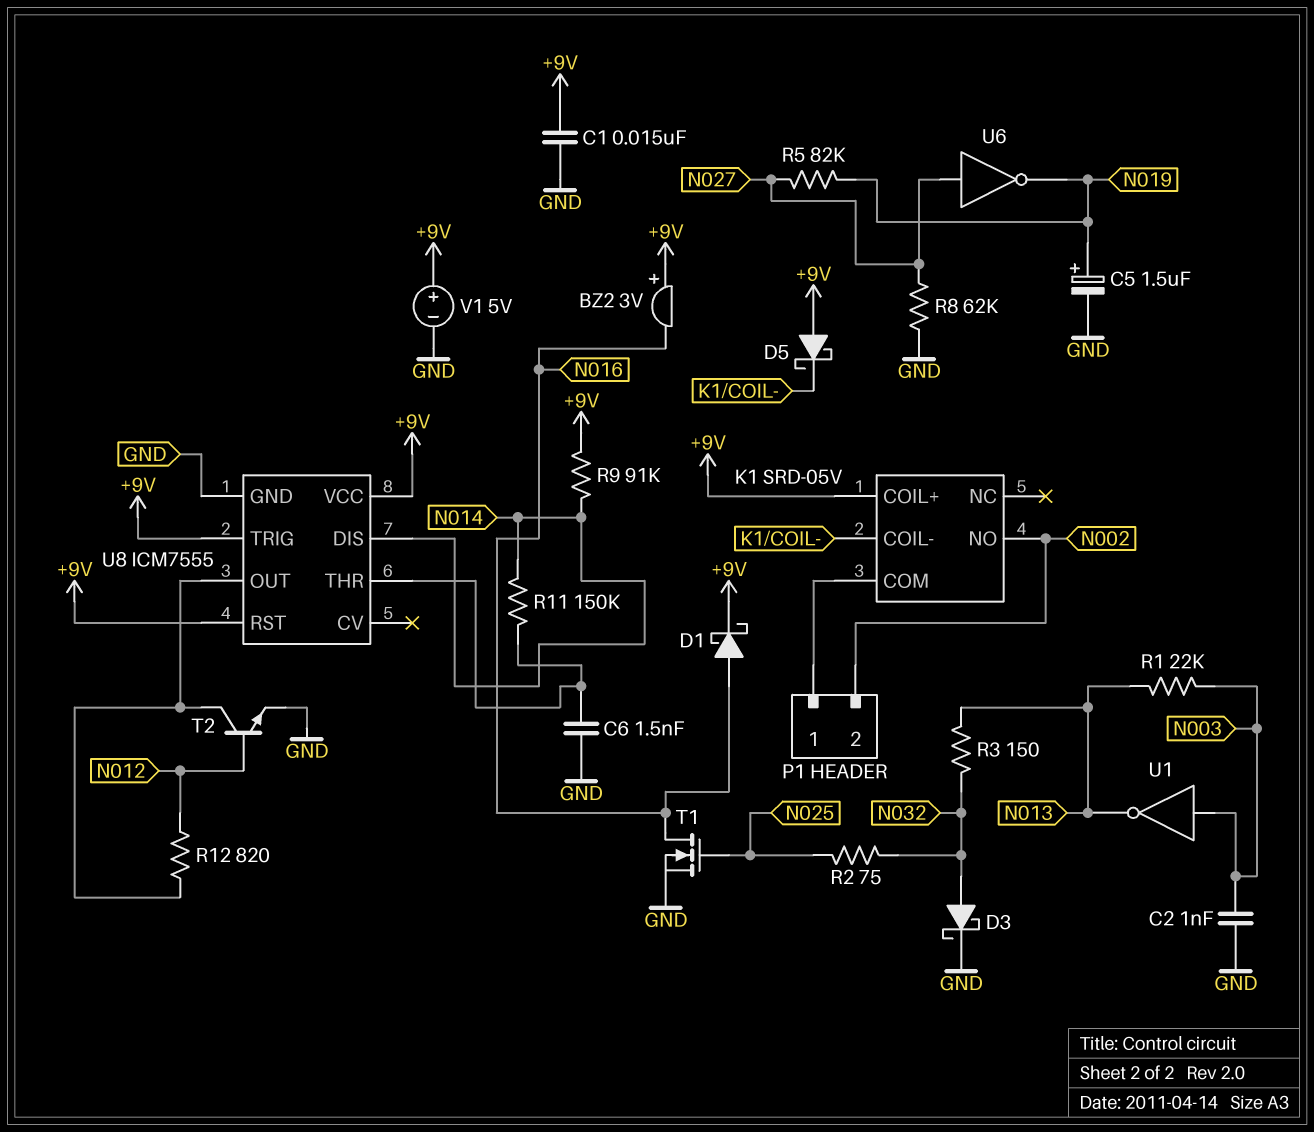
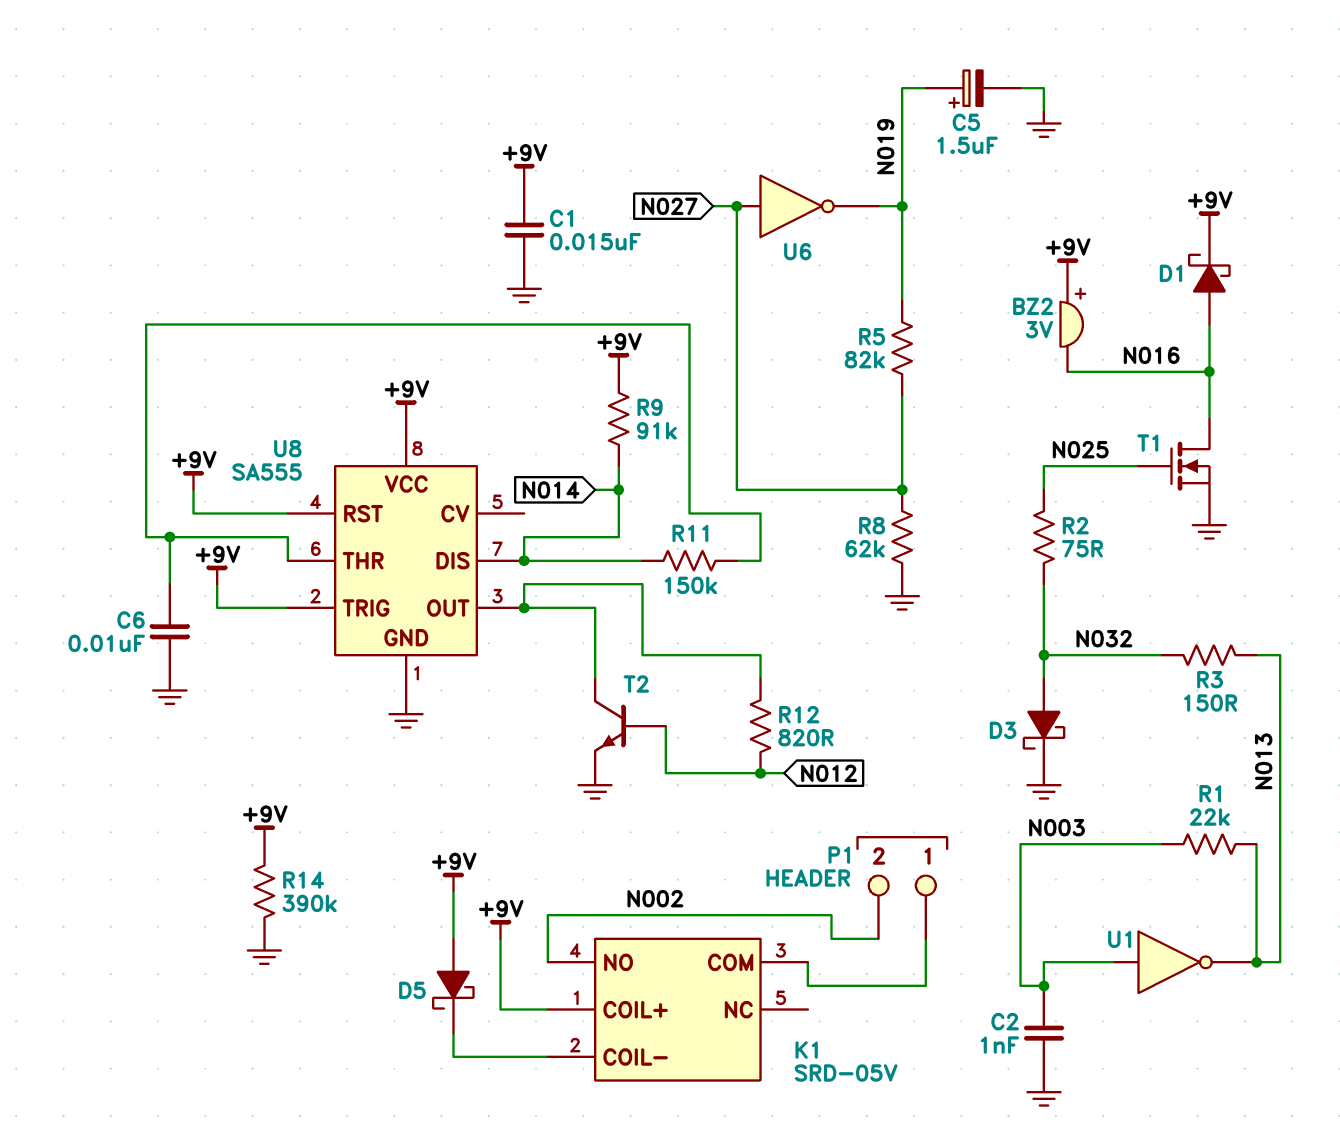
C6: 1.5nF (GND, U8/THR) -> 10nF (GND, U8/THR)
R14: none -> 390k (+9V, GND)
U8: ICM7555 -> SA555
V1: 5V (plus +9V, minus GND) -> none

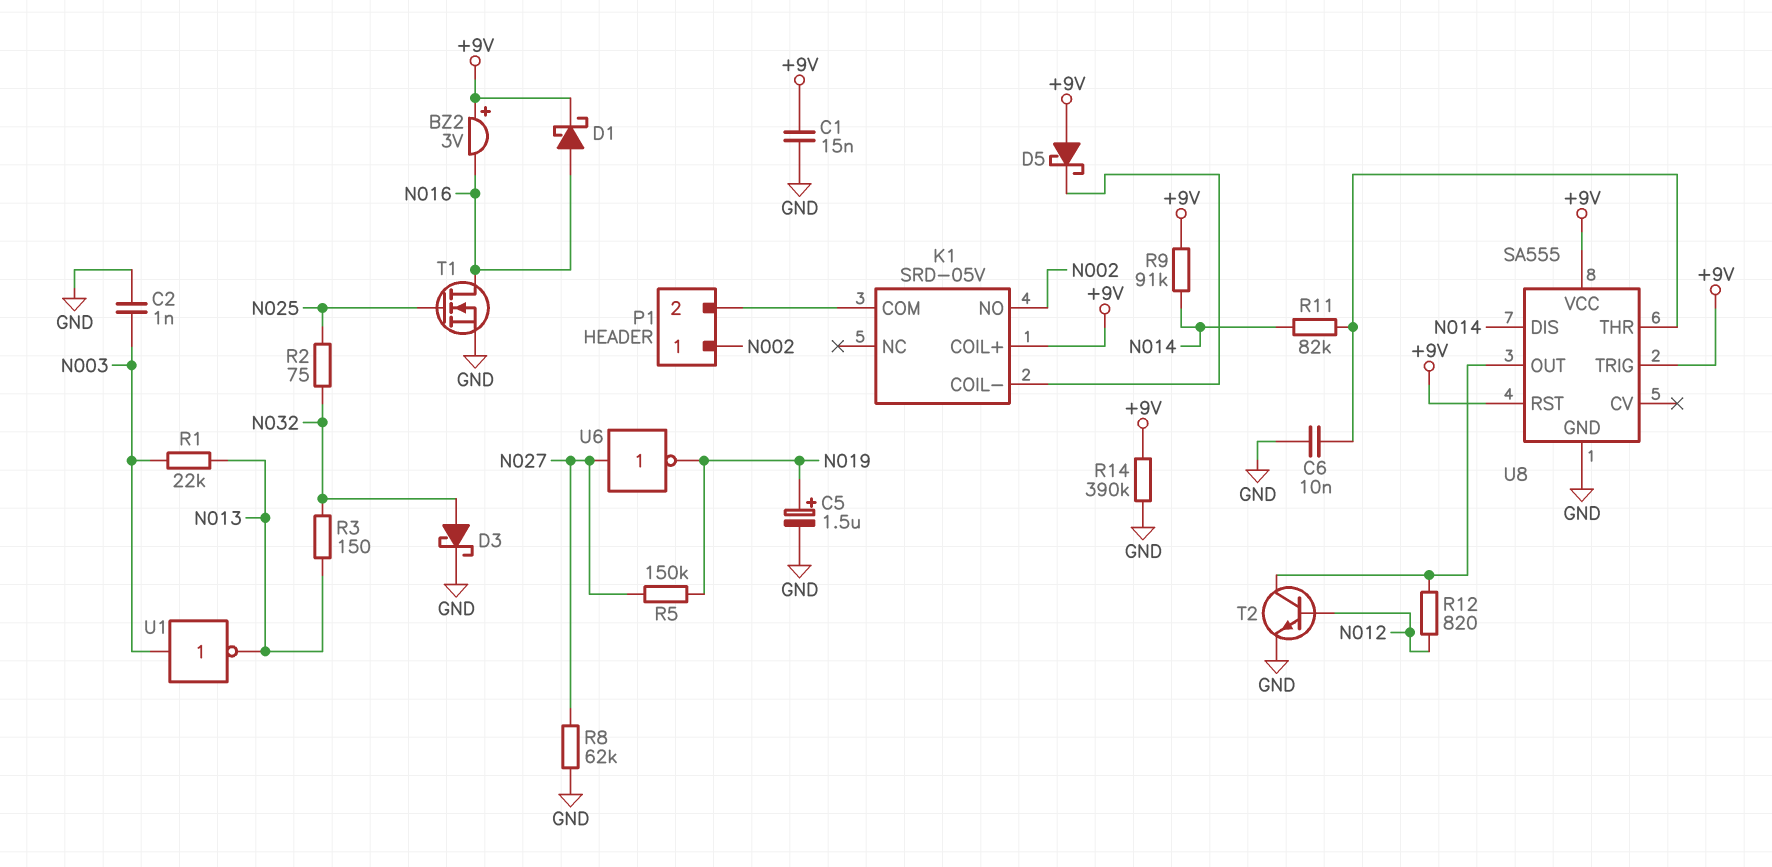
P1 pin 1: K1/COM -> N002
P1 pin 2: N002 -> K1/COM
R5: 82k (N019, N027) -> 150k (N019, N027)
R11: 150k (N014, U8/THR) -> 82k (N014, U8/THR)

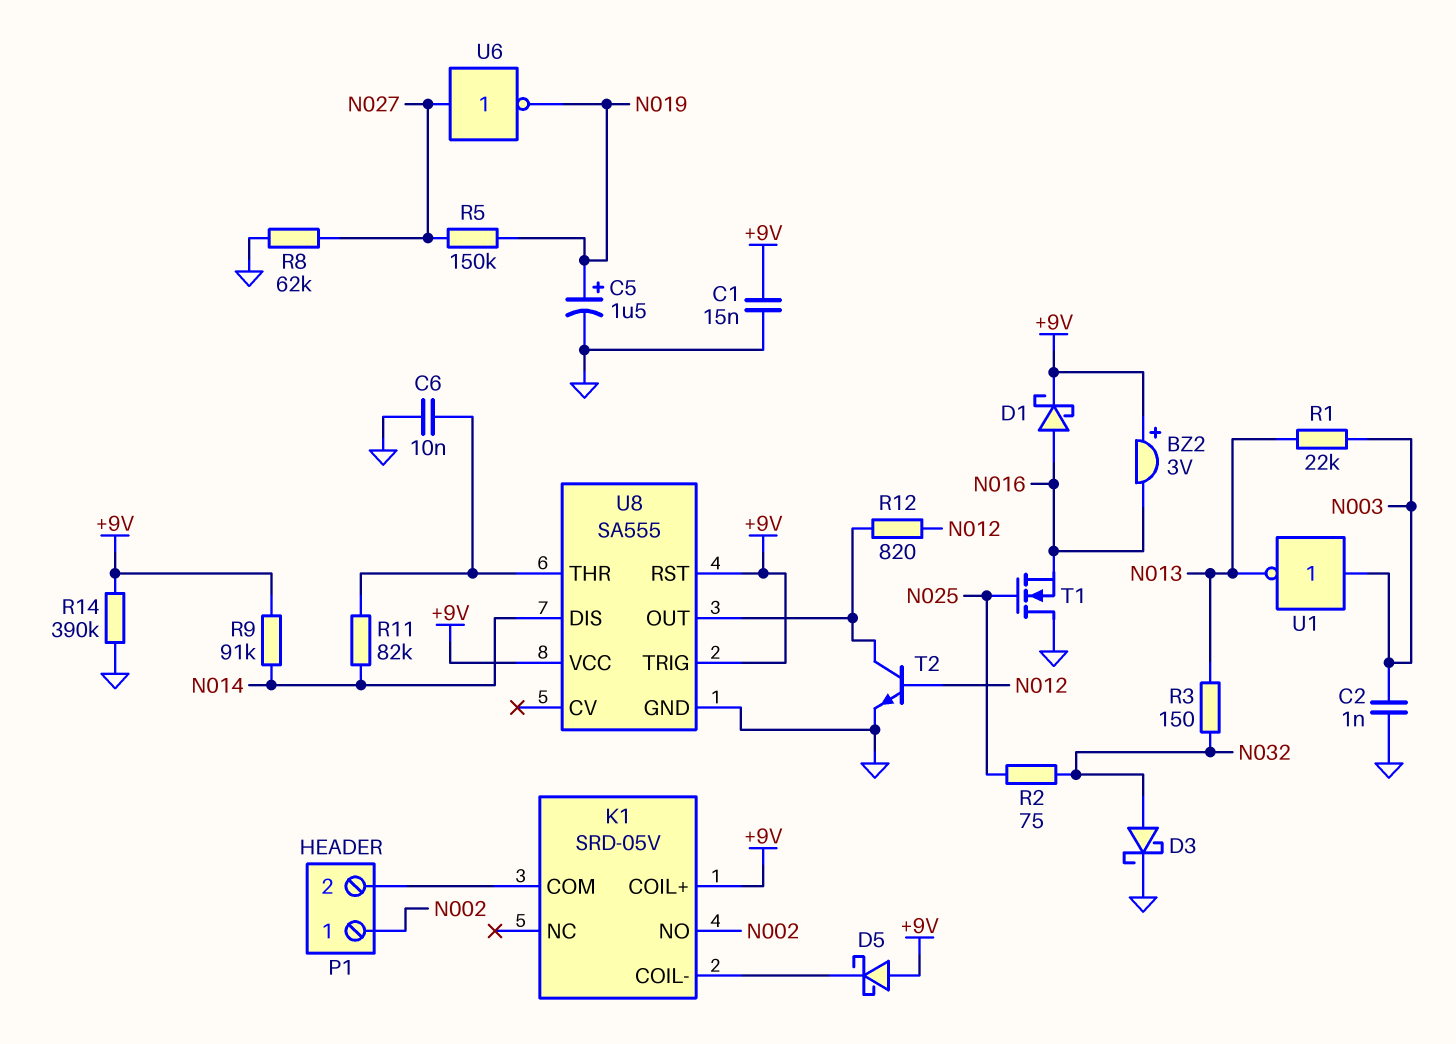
T1: NMOS (G N025, D N016, S GND) -> NMOS (G N025, D GND, S N016)

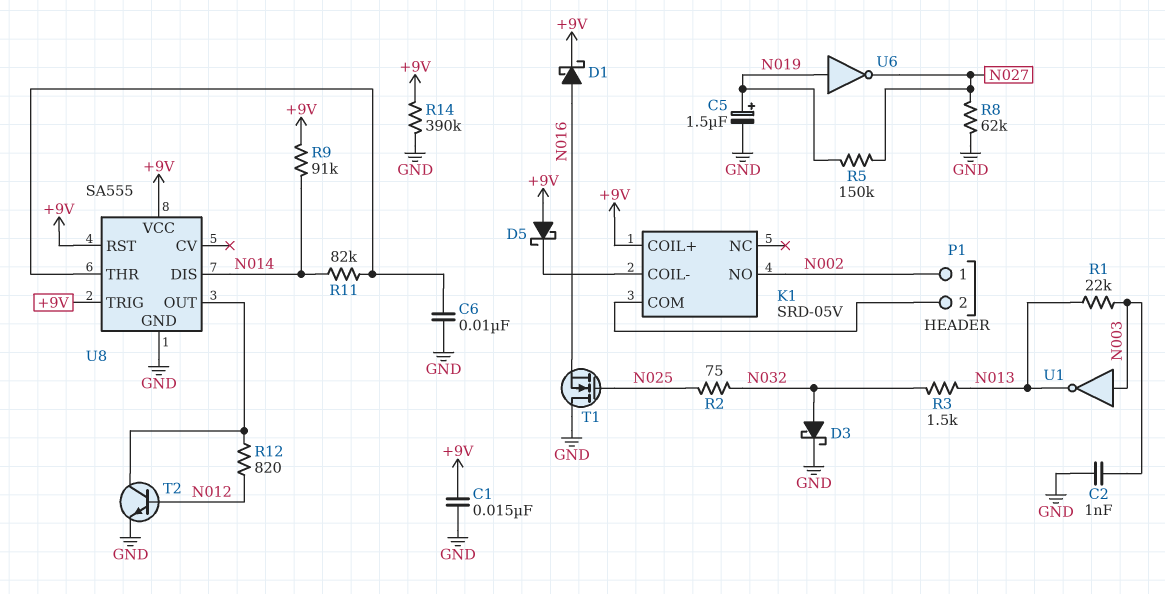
BZ2: buzzer 3V (plus +9V, minus N016) -> none
R3: 150 (N013, N032) -> 1.5k (N013, N032)
U6: NOT (in N027, out N019) -> NOT (in N019, out N027)

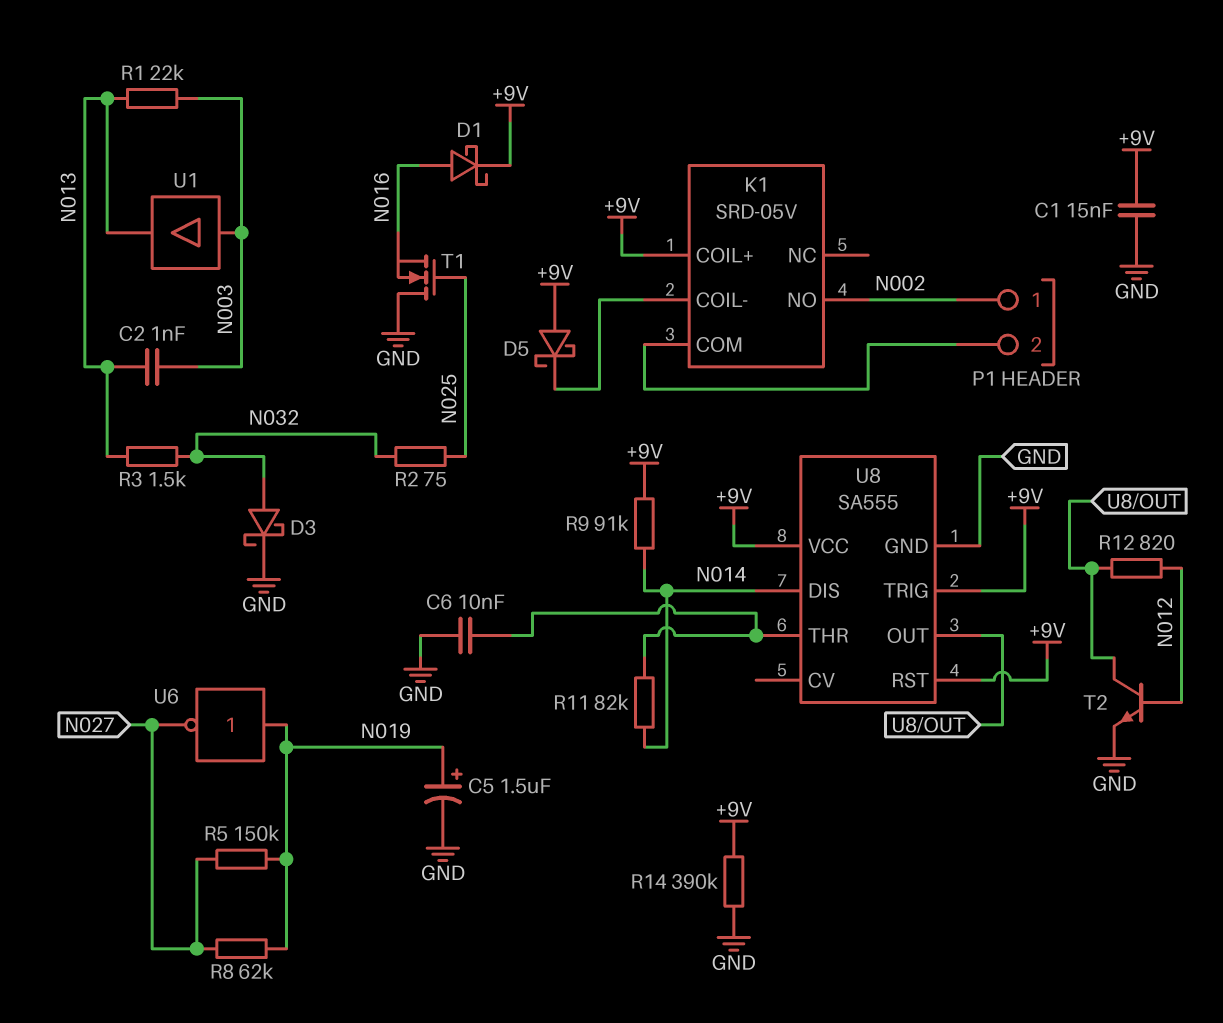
C2: 1nF (GND, N003) -> 1nF (N003, N013)
R8: 62k (GND, N027) -> 62k (N019, N027)
U1: NOT (in N003, out N013) -> buffer (in N003, out N013)

